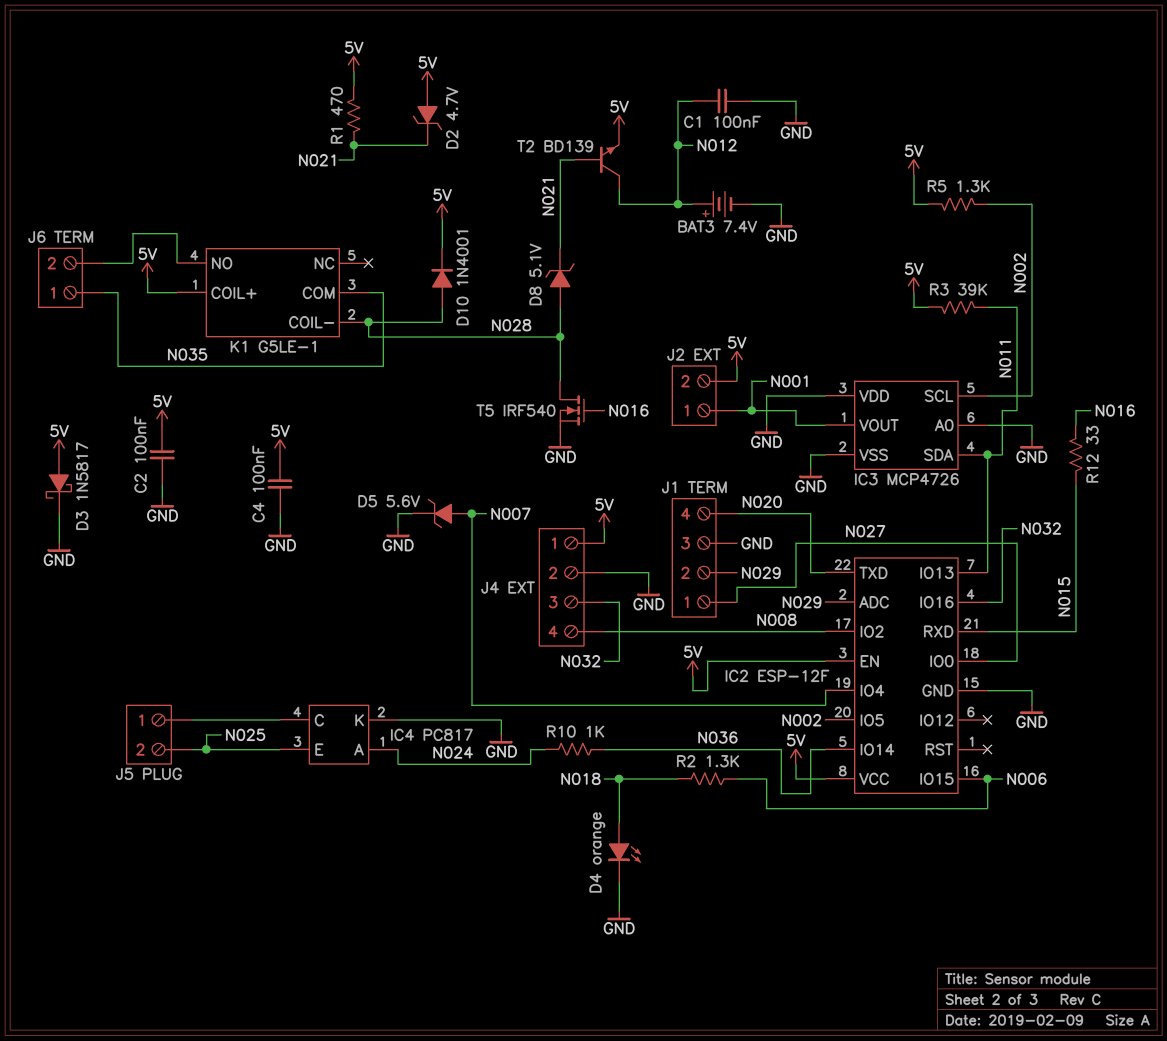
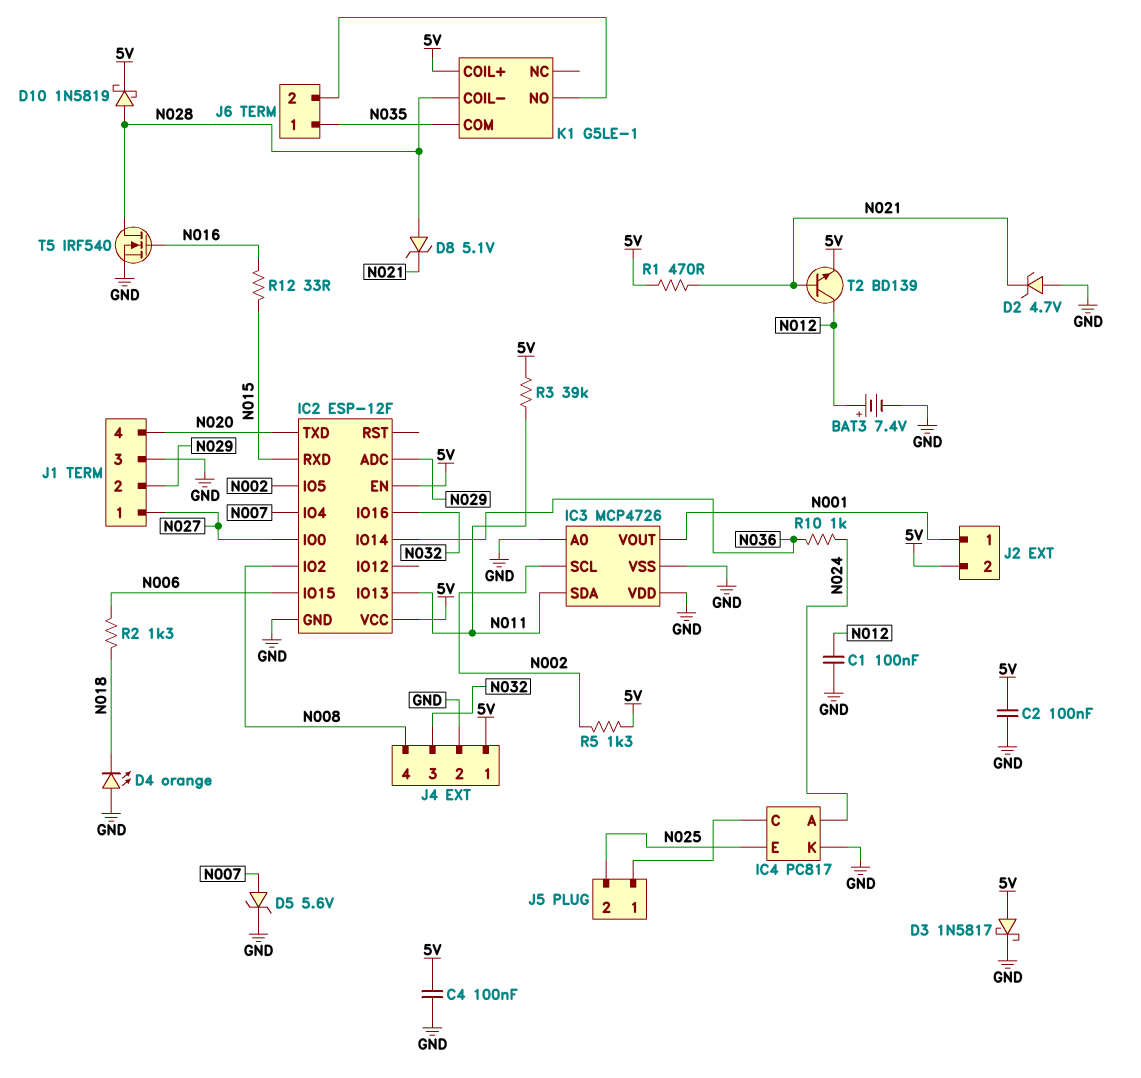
D2: zener 4.7V (A 5V, K N021) -> zener 4.7V (A GND, K N021)
D4: LED orange (A N018, K GND) -> LED orange (A GND, K N018)
D10: diode 1N4001 (A N028, K 5V) -> schottky 1N5819 (A N028, K 5V)

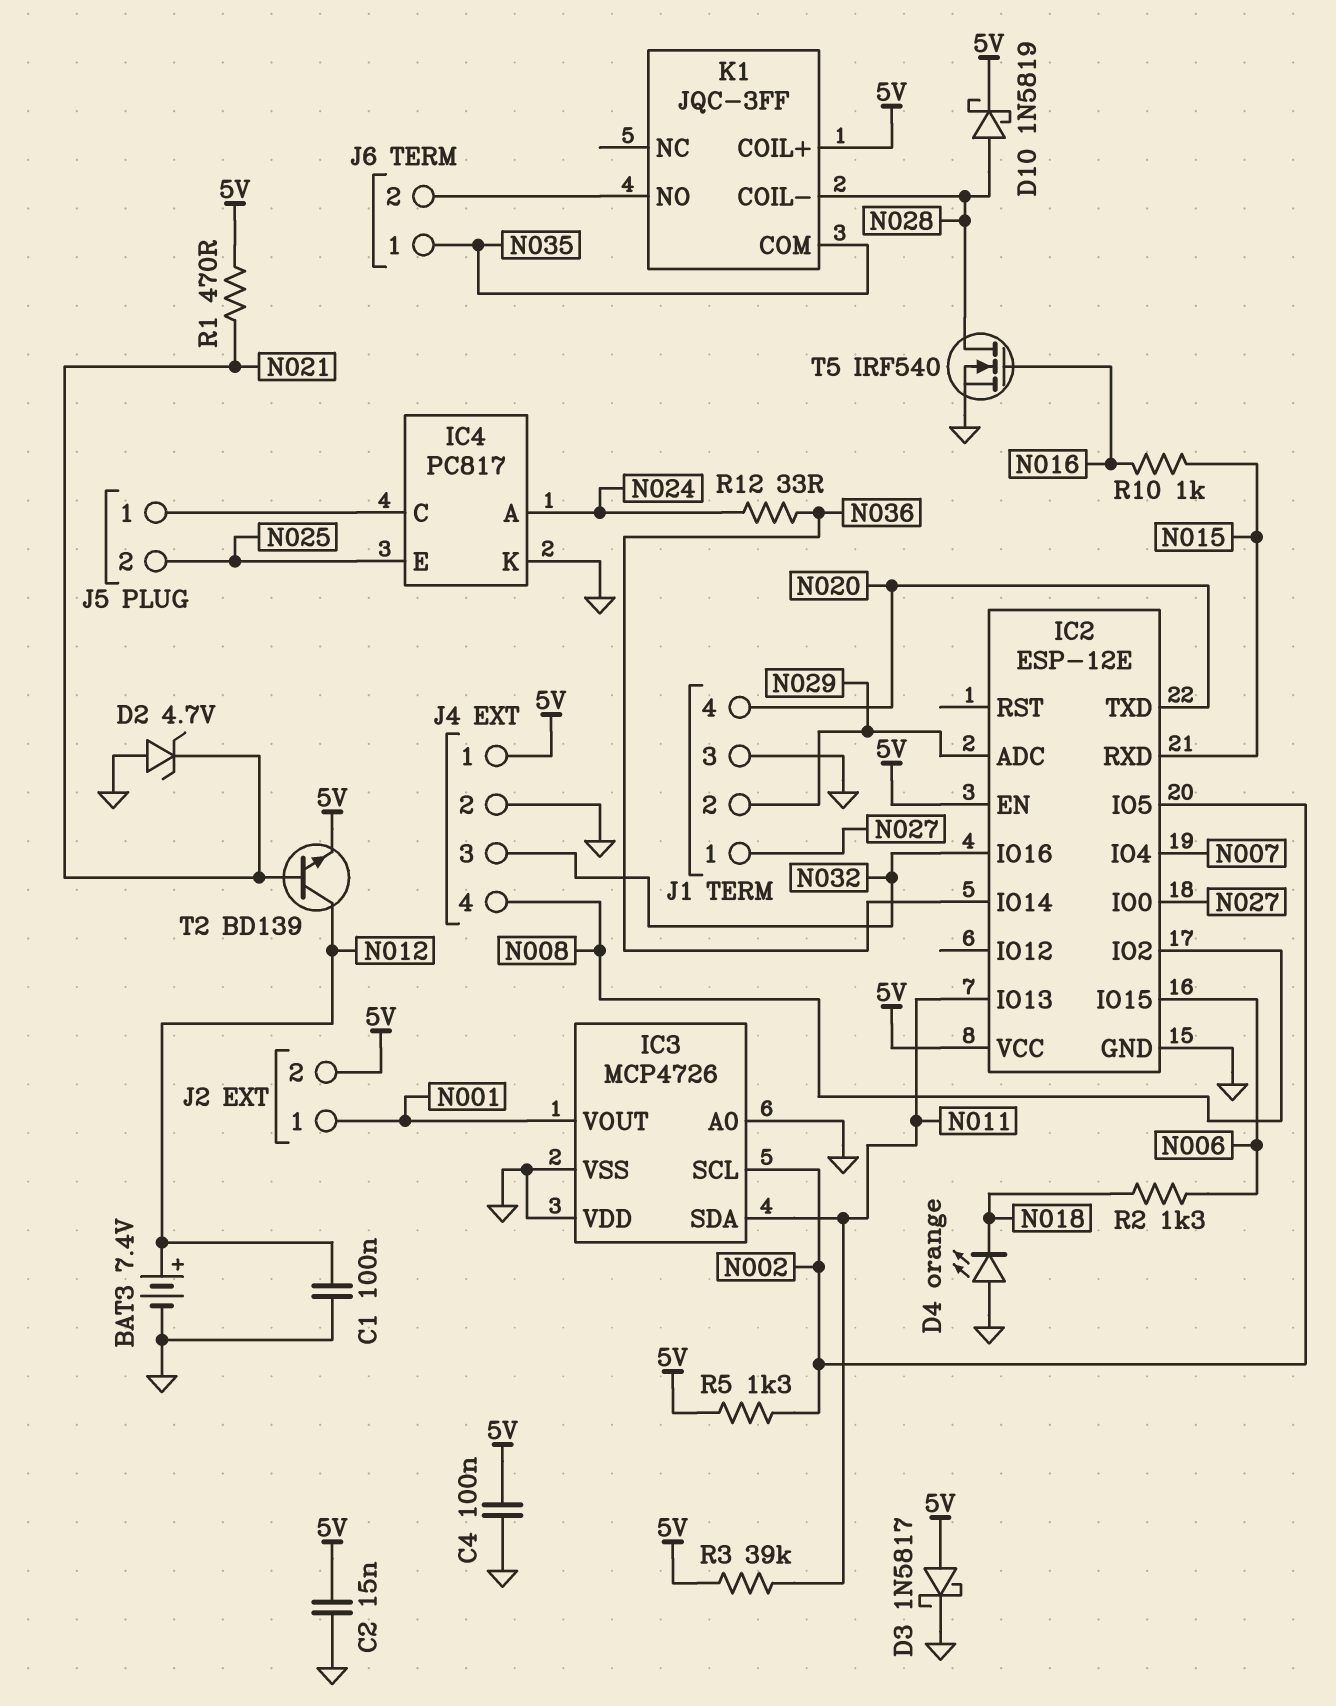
C2: 100nF (5V, GND) -> 15nF (5V, GND)
D5: zener 5.6V (A N007, K GND) -> none
D8: zener 5.1V (A N028, K N021) -> none
IC2: ESP-12F -> ESP-12E
K1: G5LE-1 -> JQC-3FF
R10: 1k (N024, N036) -> 1k (N015, N016)
R12: 33 (N015, N016) -> 33 (N024, N036)

